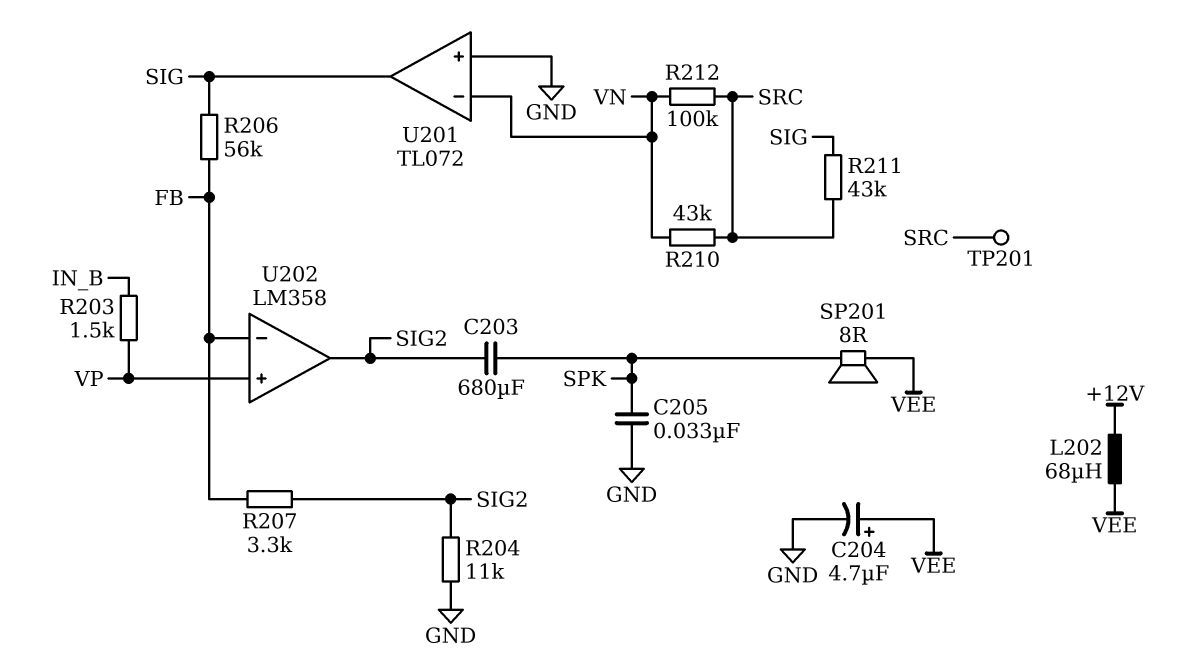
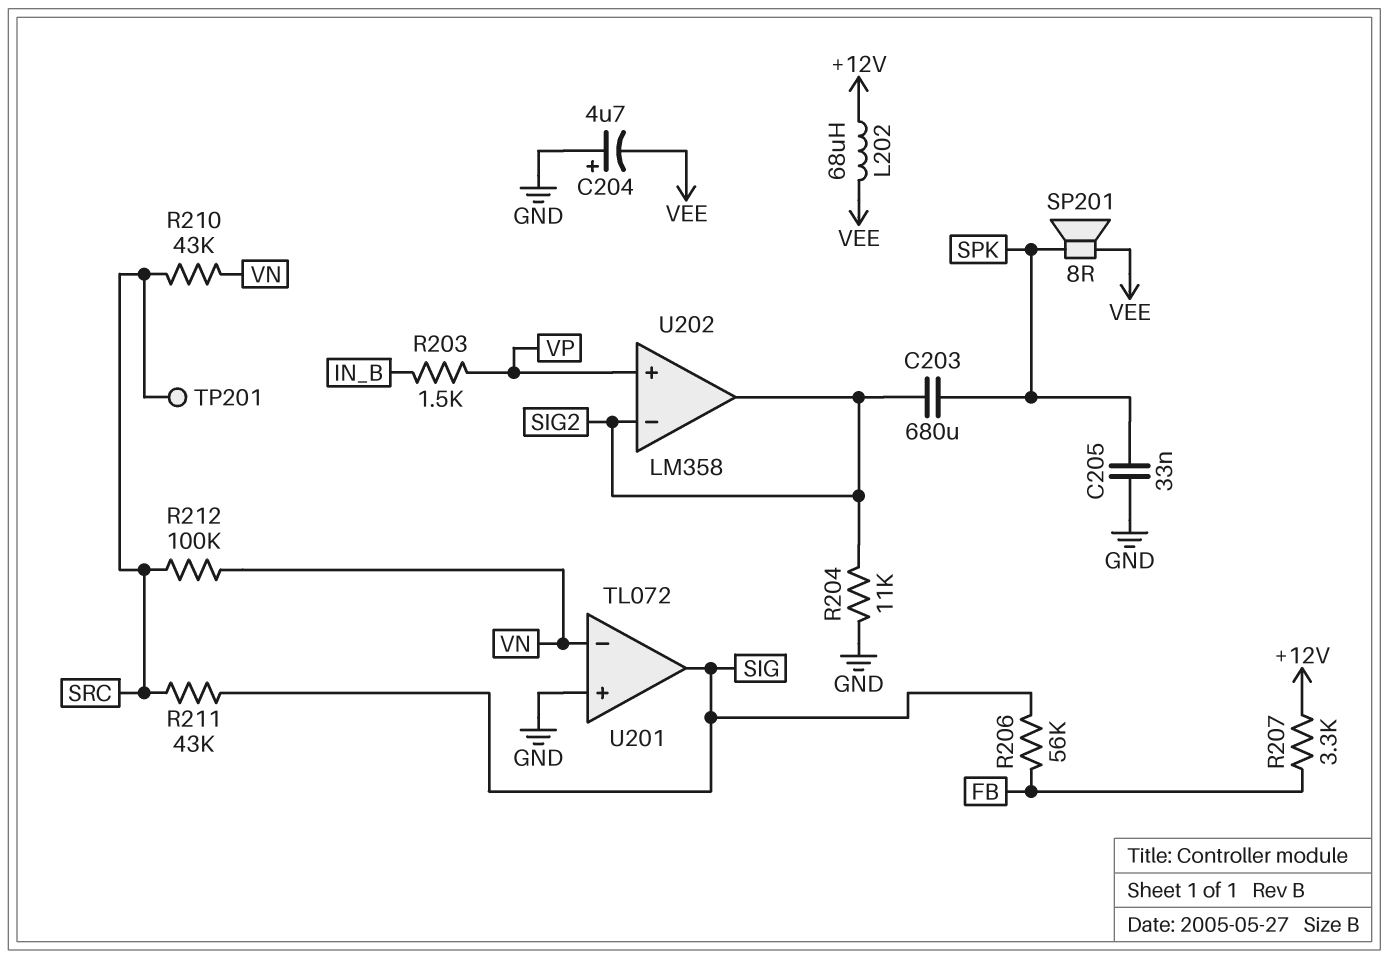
C204: 4.7uF (plus VEE, minus GND) -> 4.7uF (plus GND, minus VEE)
R207: 3.3k (FB, SIG2) -> 3.3k (+12V, FB)
U202 pin in-: FB -> SIG2

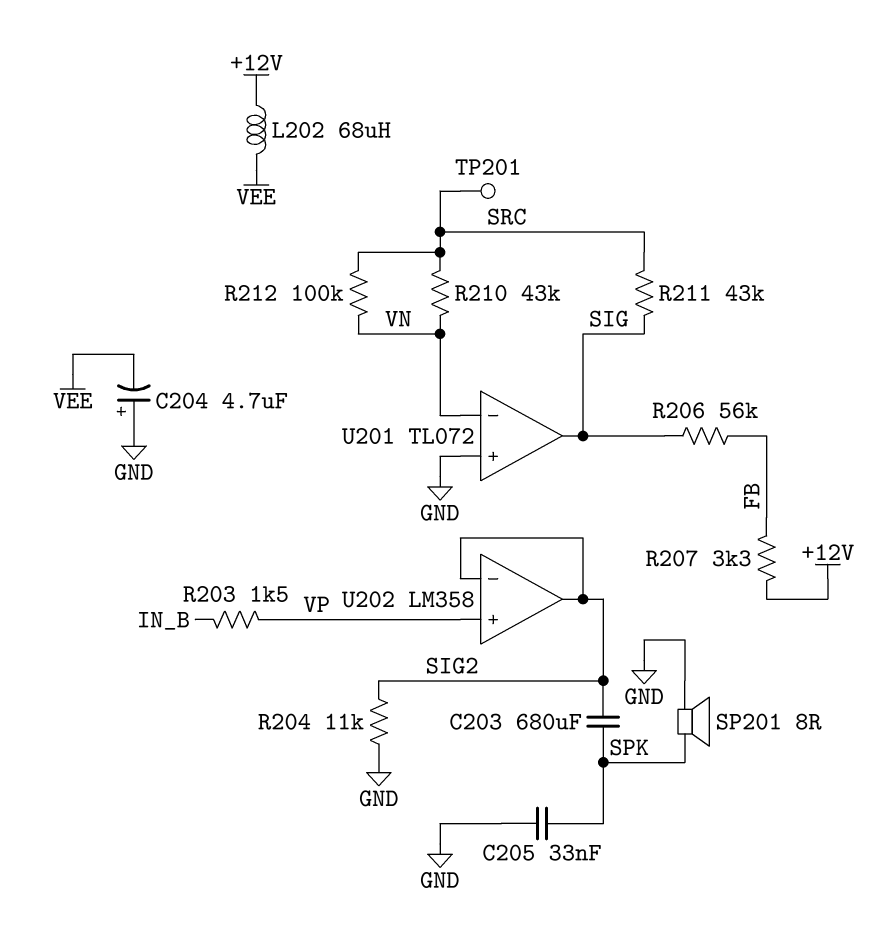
SP201: speaker 8R (SPK, VEE) -> speaker 8R (GND, SPK)

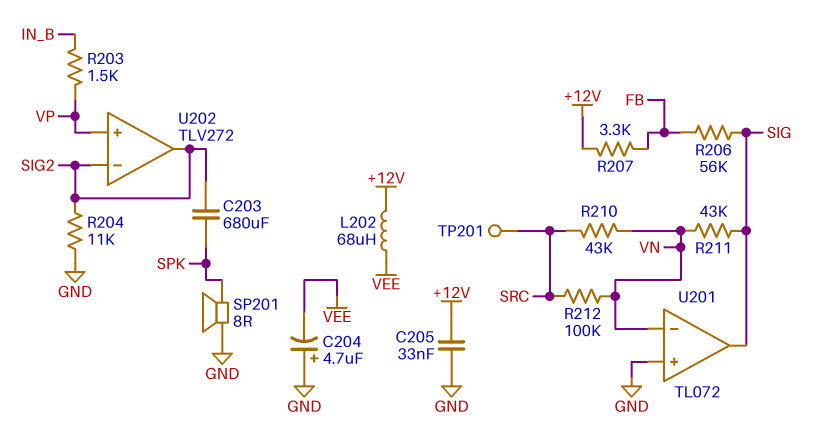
C205: 33nF (GND, SPK) -> 33nF (+12V, GND)
R211: 43k (SIG, SRC) -> 43k (SIG, VN)
U202: LM358 -> TLV272

